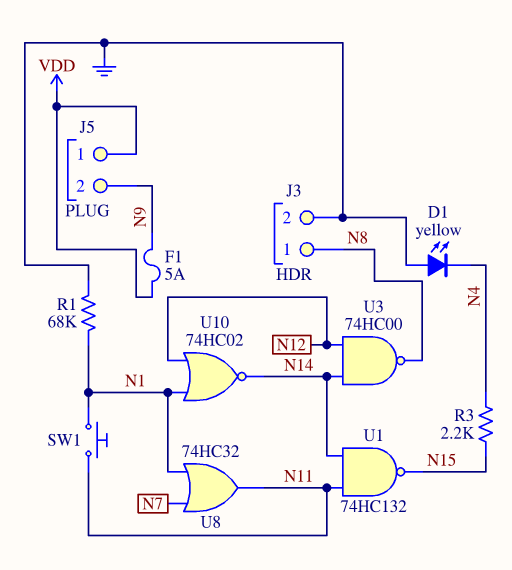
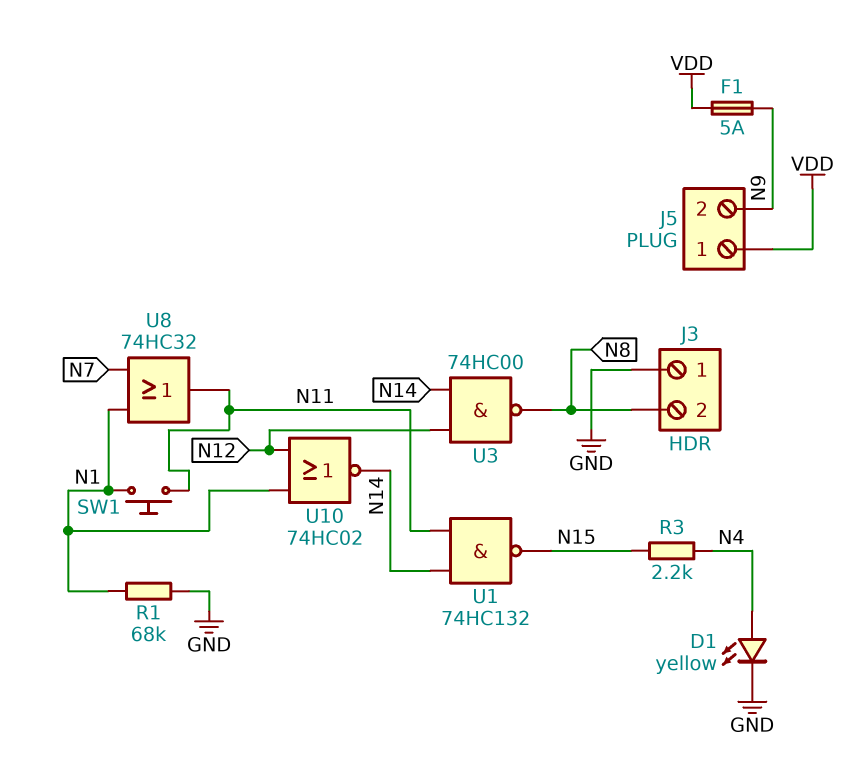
D1: LED yellow (A GND, K N4) -> LED yellow (A N4, K GND)
J3 pin 1: N8 -> GND
J3 pin 2: GND -> N8

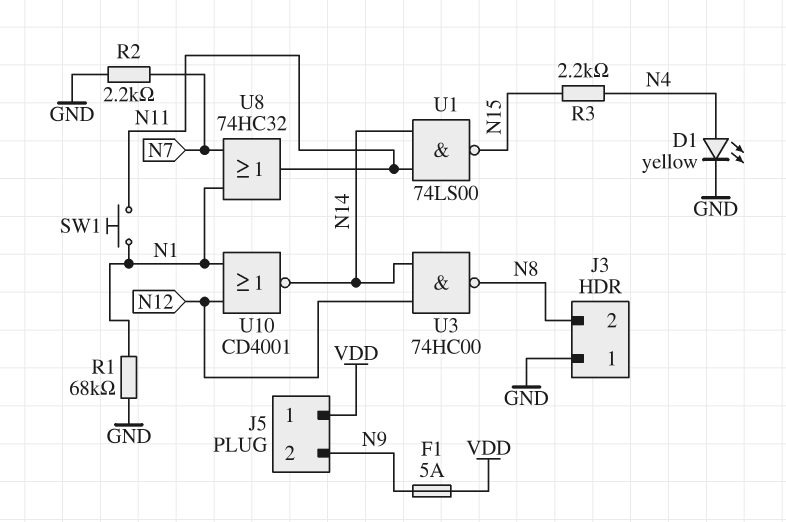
R2: none -> 2.2k (GND, N7)
U1: NAND 74HC132 (in N11, in N14, out N15) -> NAND 74LS00 (in N11, in N14, out N15)
U10: NOR 74HC02 (in N1, in N12, out N14) -> NOR CD4001 (in N1, in N12, out N14)

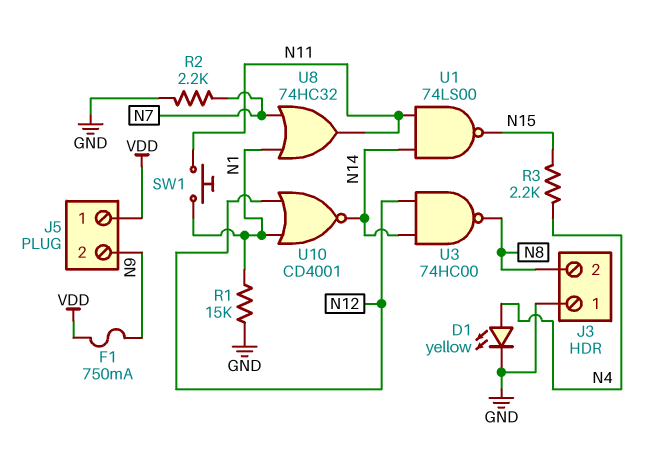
F1: 5A (N9, VDD) -> 750mA (N9, VDD)
R1: 68k (GND, N1) -> 15k (GND, N1)

